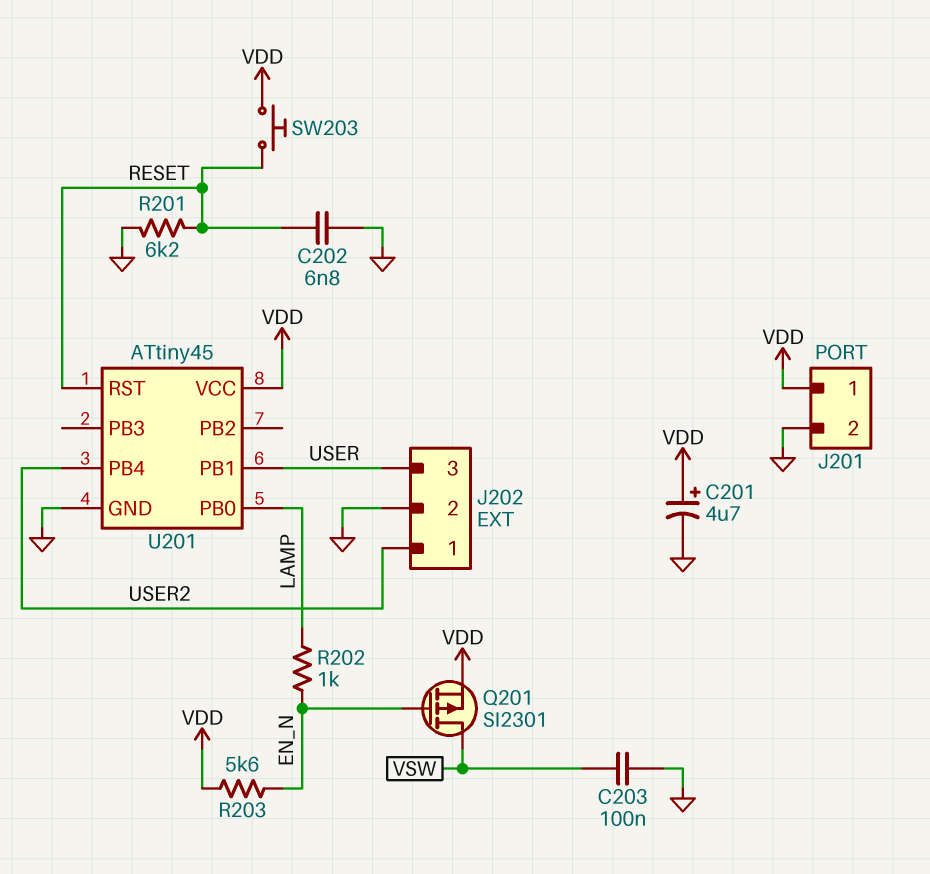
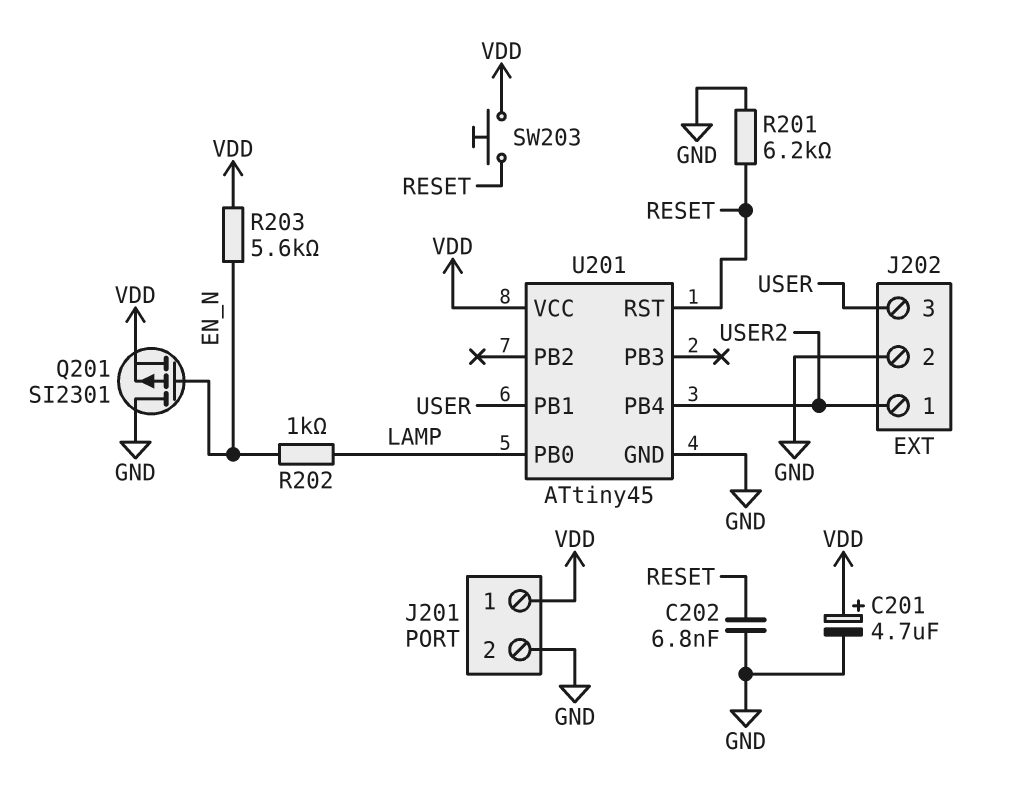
C203: 100nF (GND, VSW) -> none
Q201: PMOS SI2301 (G EN_N, D VSW, S VDD) -> PMOS SI2301 (G EN_N, D GND, S VDD)

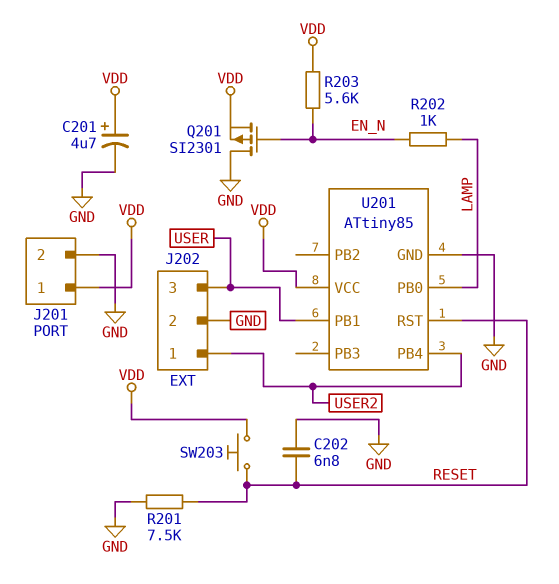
R201: 6.2k (GND, RESET) -> 7.5k (GND, RESET)
U201: ATtiny45 -> ATtiny85

